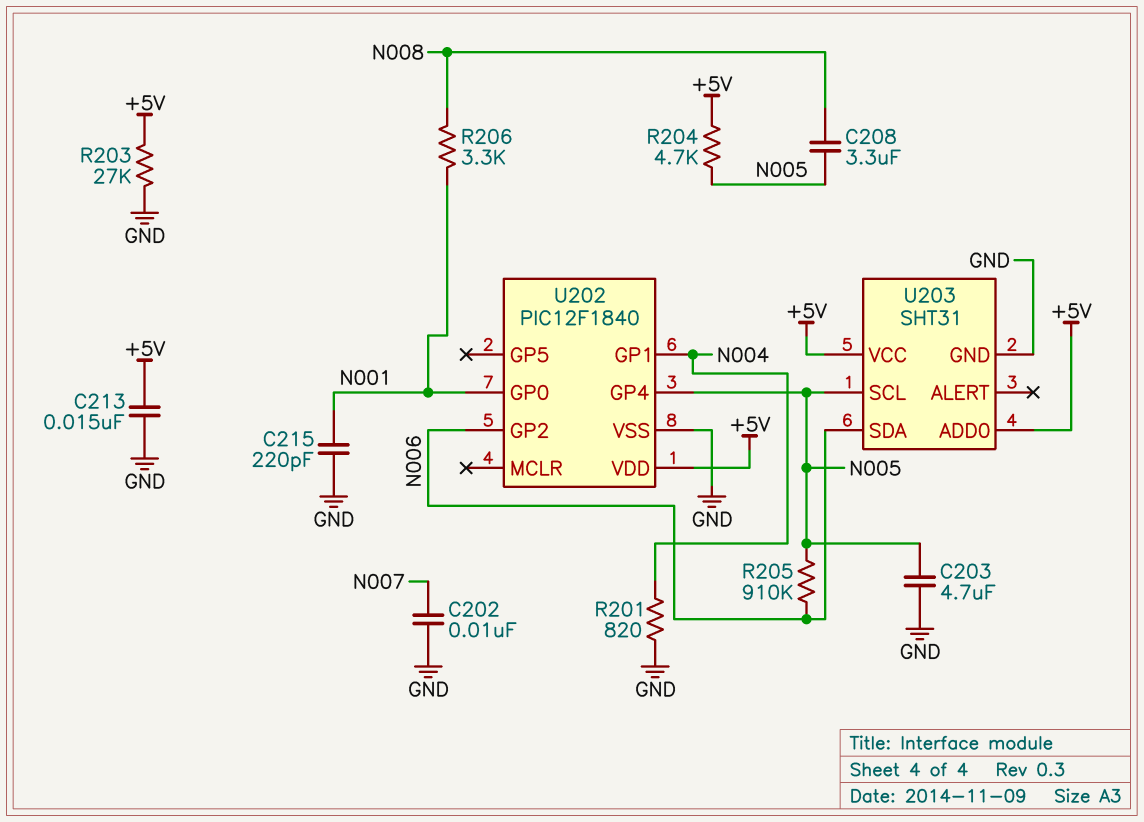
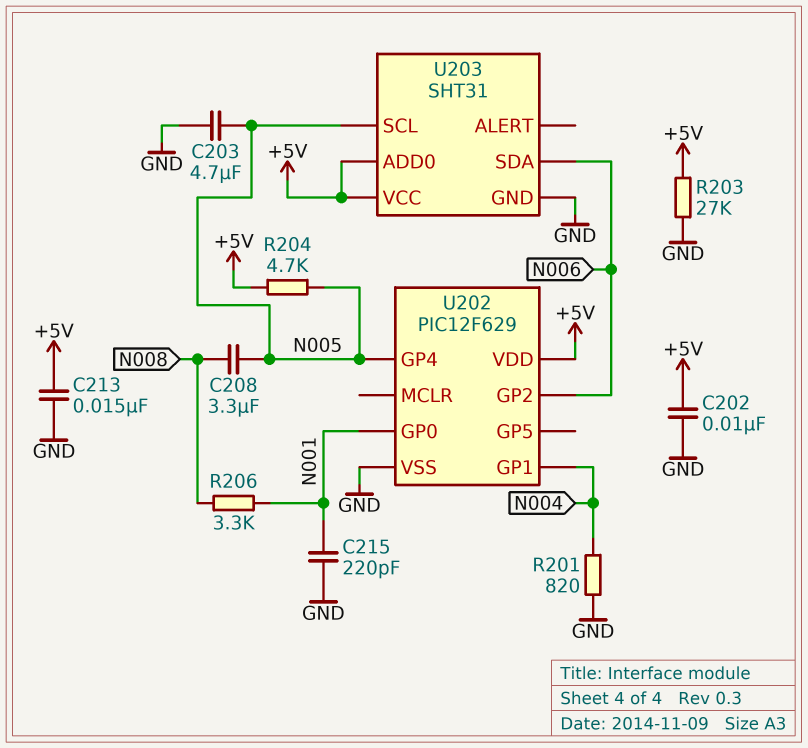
C202: 10nF (GND, N007) -> 10nF (+5V, GND)
R205: 910k (N005, N006) -> none
U202: PIC12F1840 -> PIC12F629

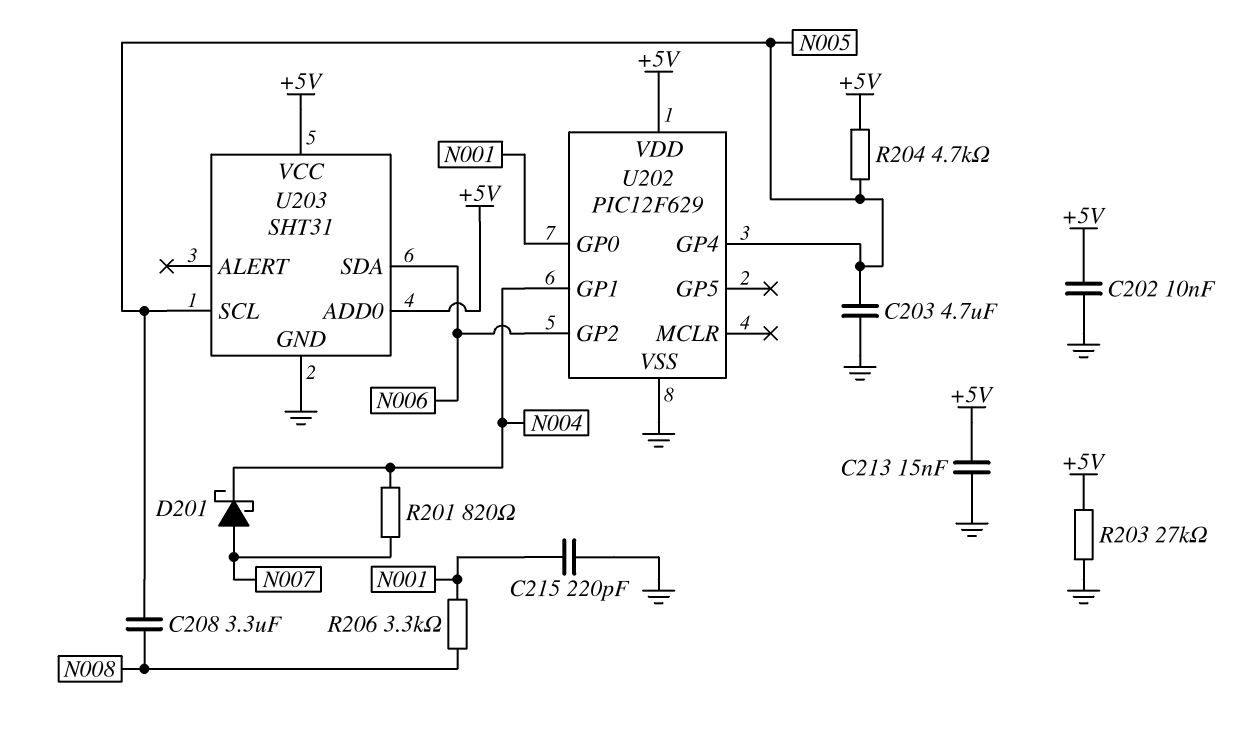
D201: none -> schottky (A N007, K N004)
R201: 820 (GND, N004) -> 820 (N004, N007)

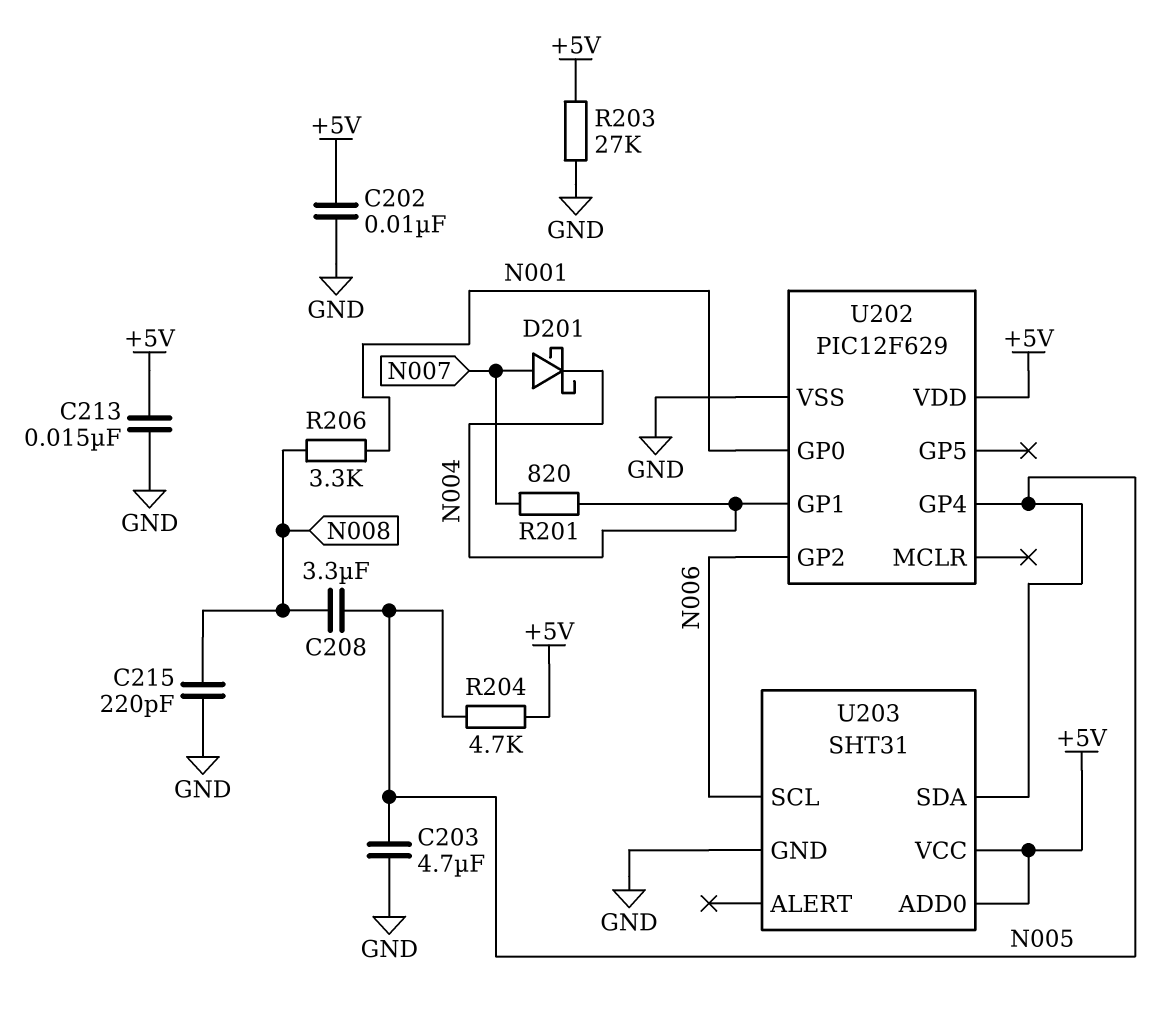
C215: 220pF (GND, N001) -> 220pF (GND, N008)
U203 pin SCL: N005 -> N006
U203 pin SDA: N006 -> N005

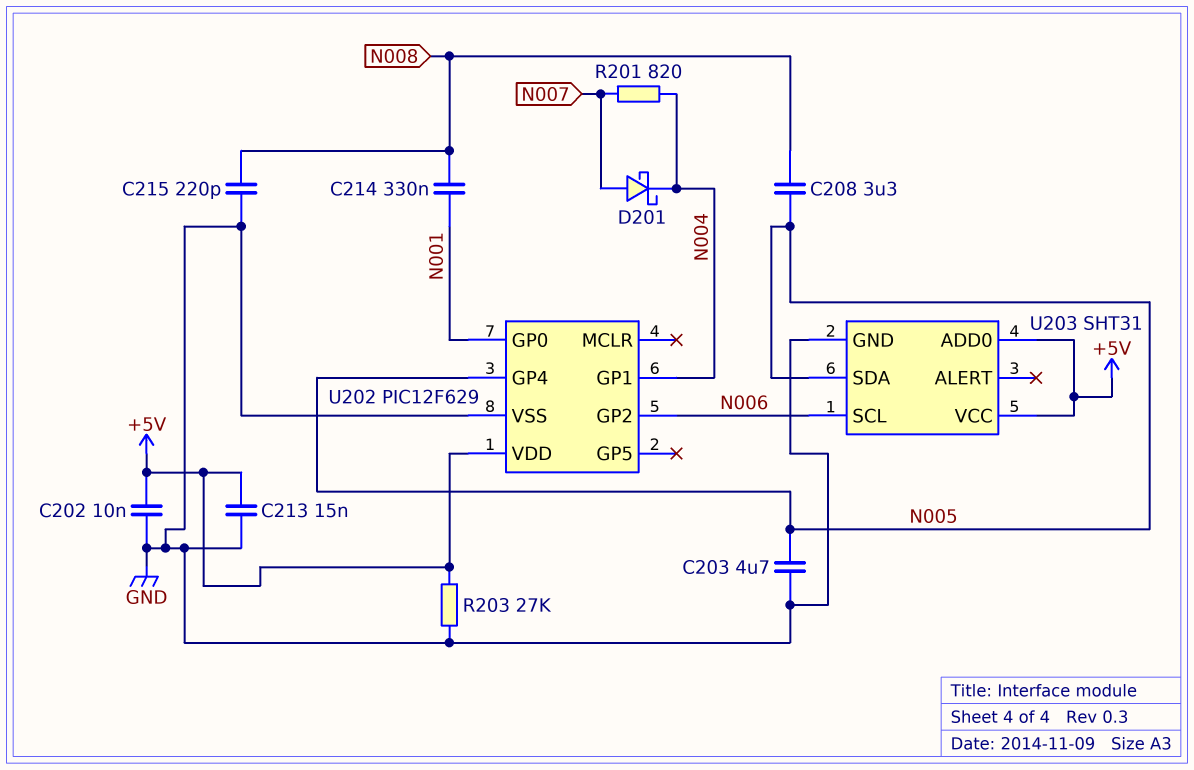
C214: none -> 330nF (N001, N008)
R204: 4.7k (+5V, N005) -> none
R206: 3.3k (N001, N008) -> none

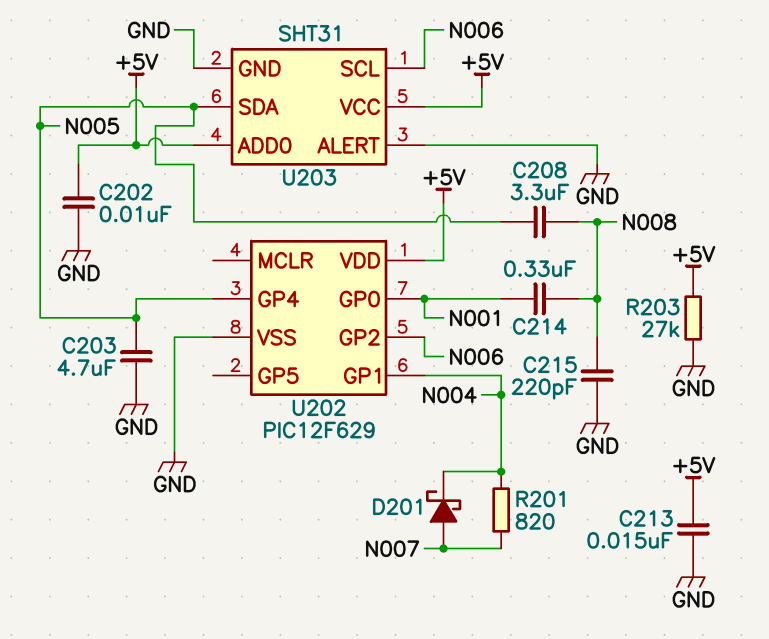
U203 pin ALERT: none -> GND

